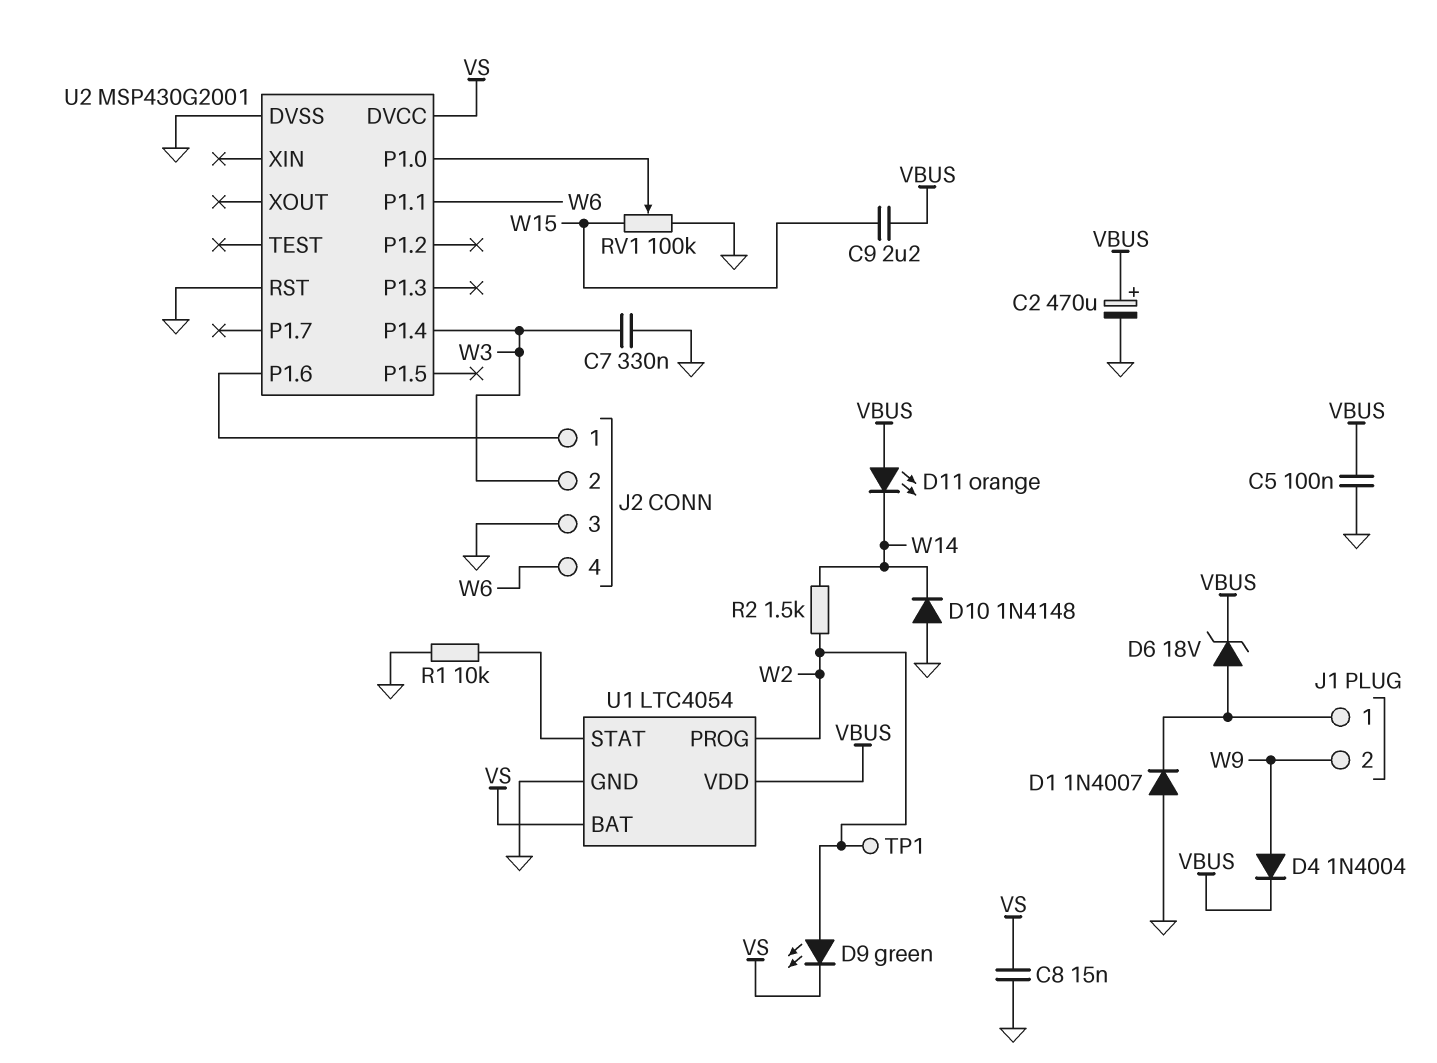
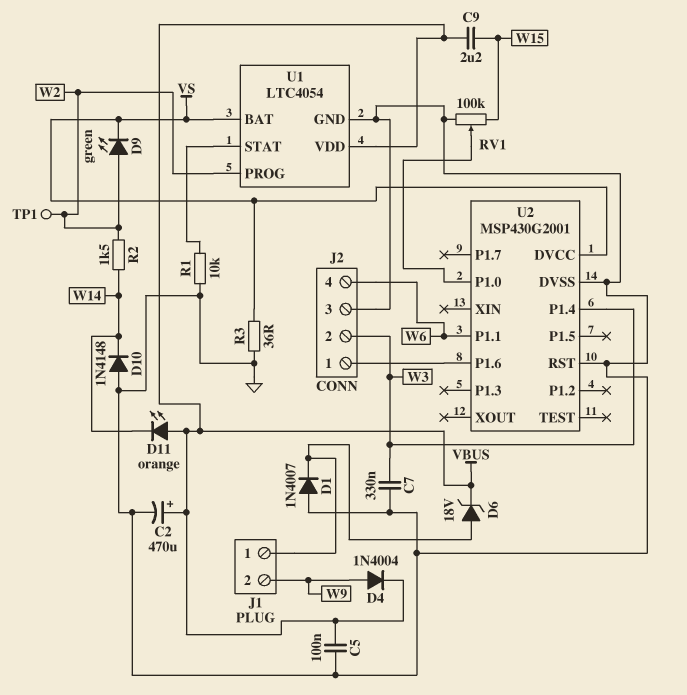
C8: 15nF (GND, VS) -> none
R3: none -> 36 (GND, VS)

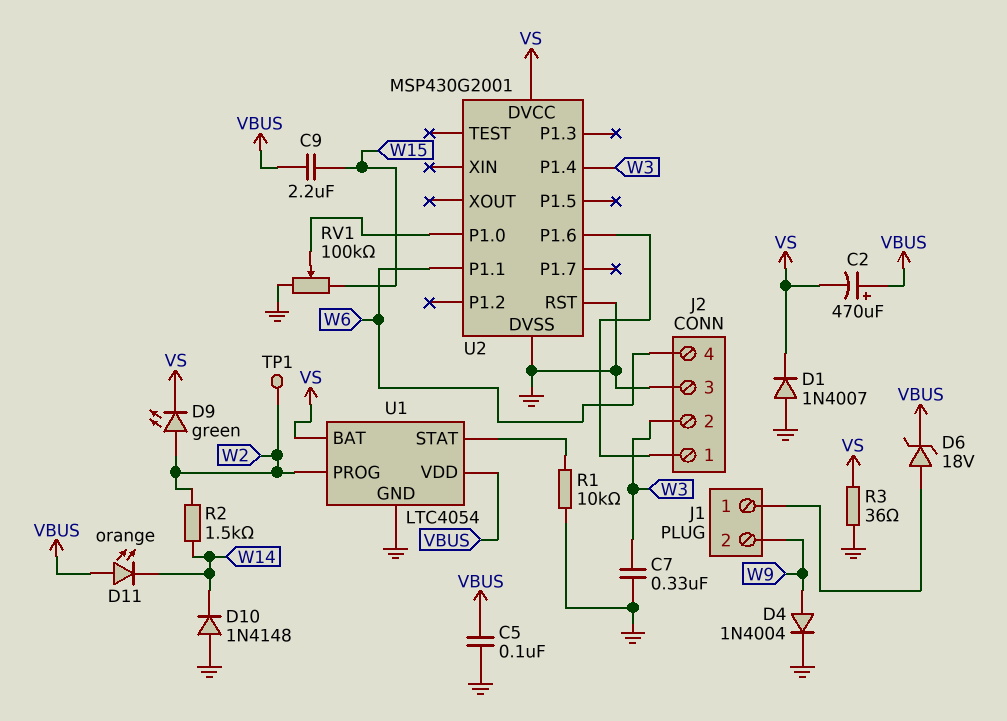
C2: 470uF (plus VBUS, minus GND) -> 470uF (plus VBUS, minus VS)
D1: diode 1N4007 (A GND, K J1/1) -> diode 1N4007 (A GND, K VS)
D4: diode 1N4004 (A W9, K VBUS) -> diode 1N4004 (A W9, K GND)

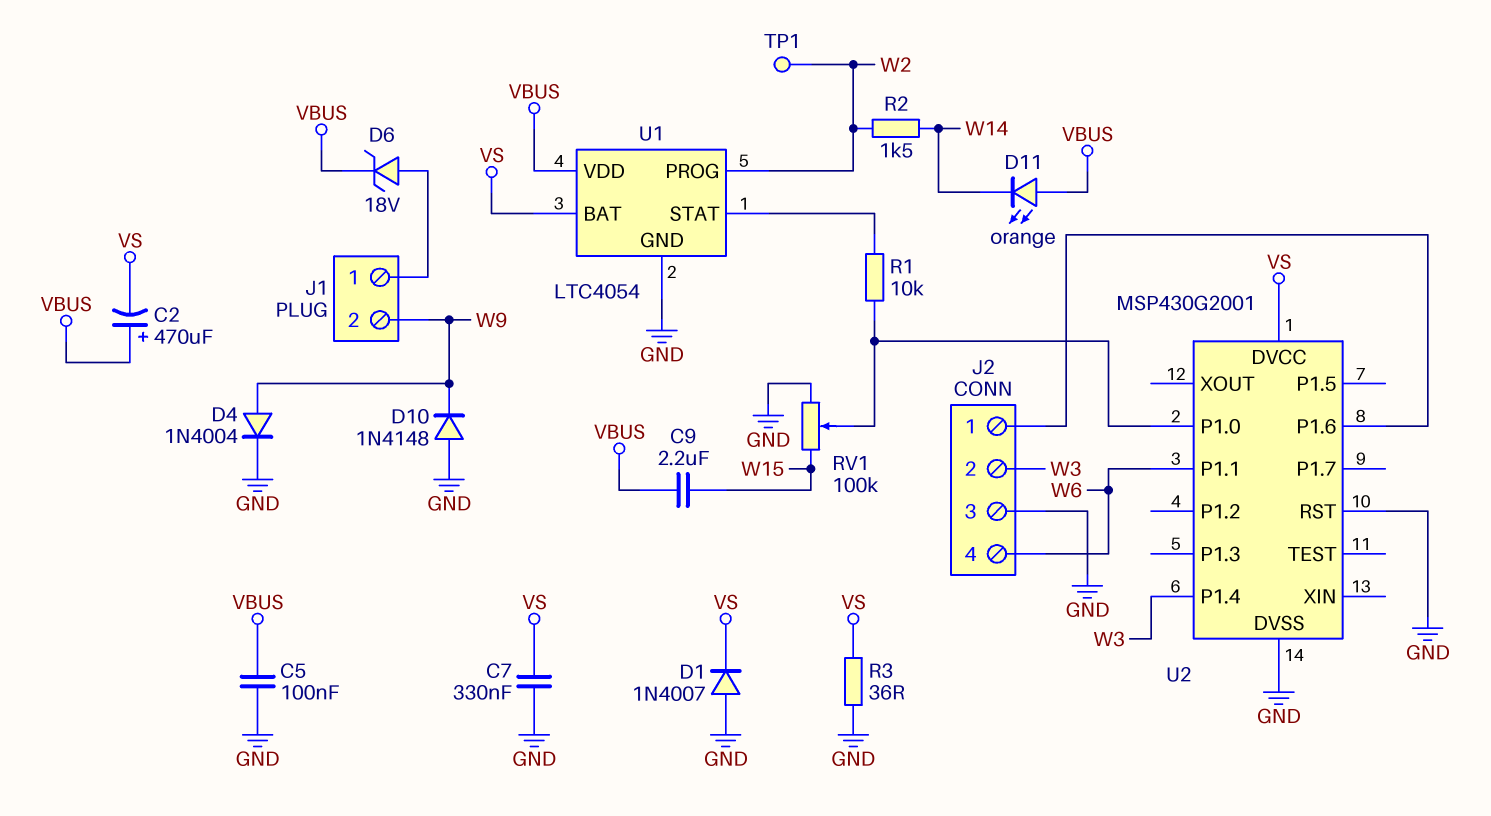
C7: 330nF (GND, W3) -> 330nF (GND, VS)
D9: LED green (A W2, K VS) -> none
D10: diode 1N4148 (A GND, K W14) -> diode 1N4148 (A GND, K W9)
R1: 10k (GND, U1/STAT) -> 10k (U1/STAT, U2/P1.0)

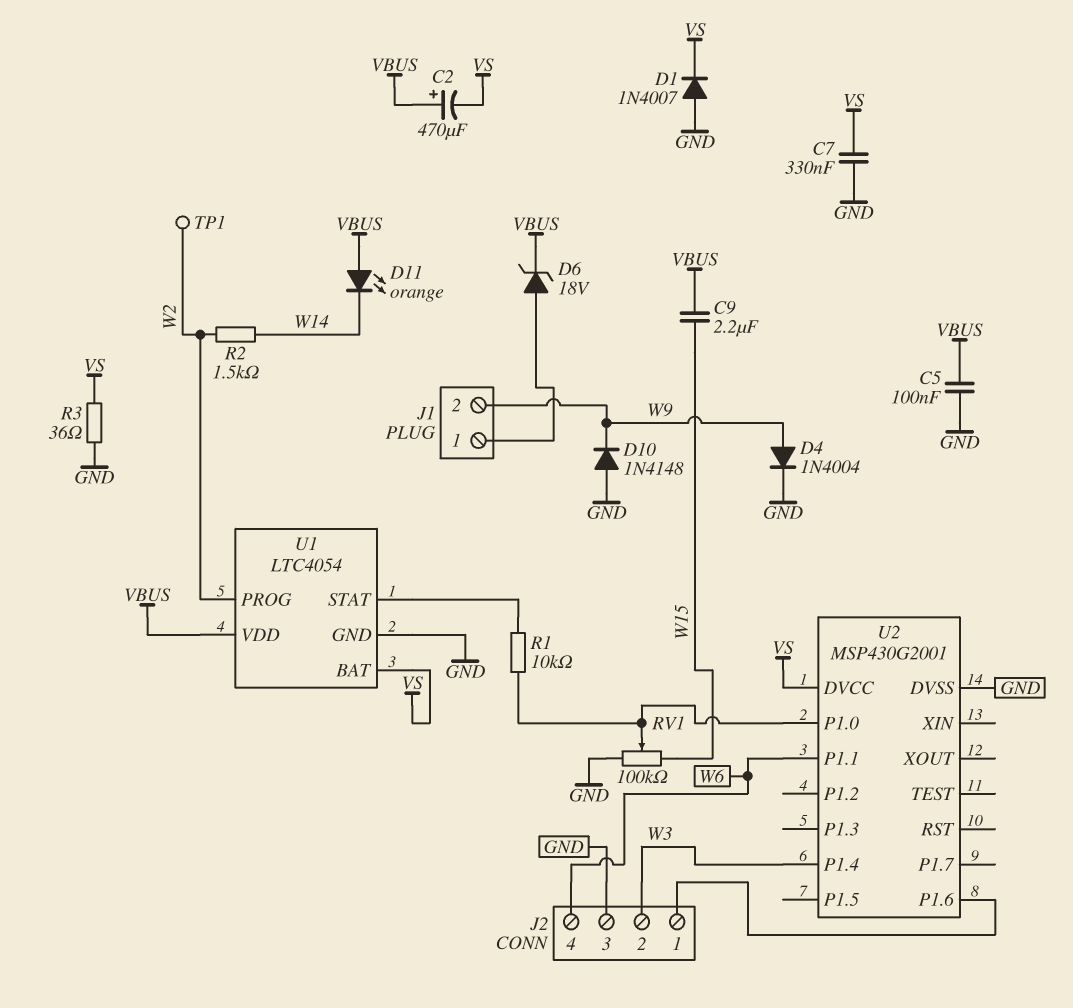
U2 pin RST: GND -> none

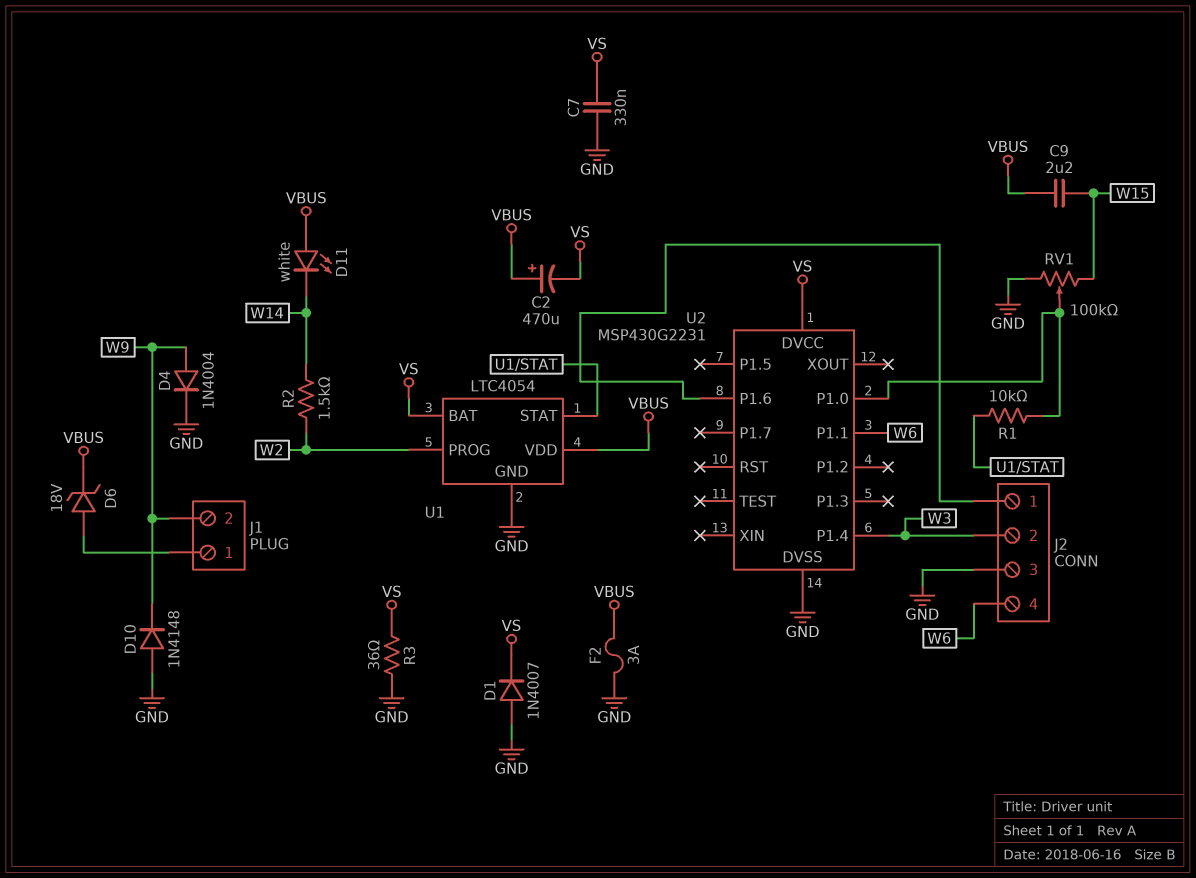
C5: 100nF (GND, VBUS) -> none
D11: LED orange (A VBUS, K W14) -> LED white (A VBUS, K W14)
F2: none -> 3A (GND, VBUS)
TP1: test point (W2) -> none
U2: MSP430G2001 -> MSP430G2231

